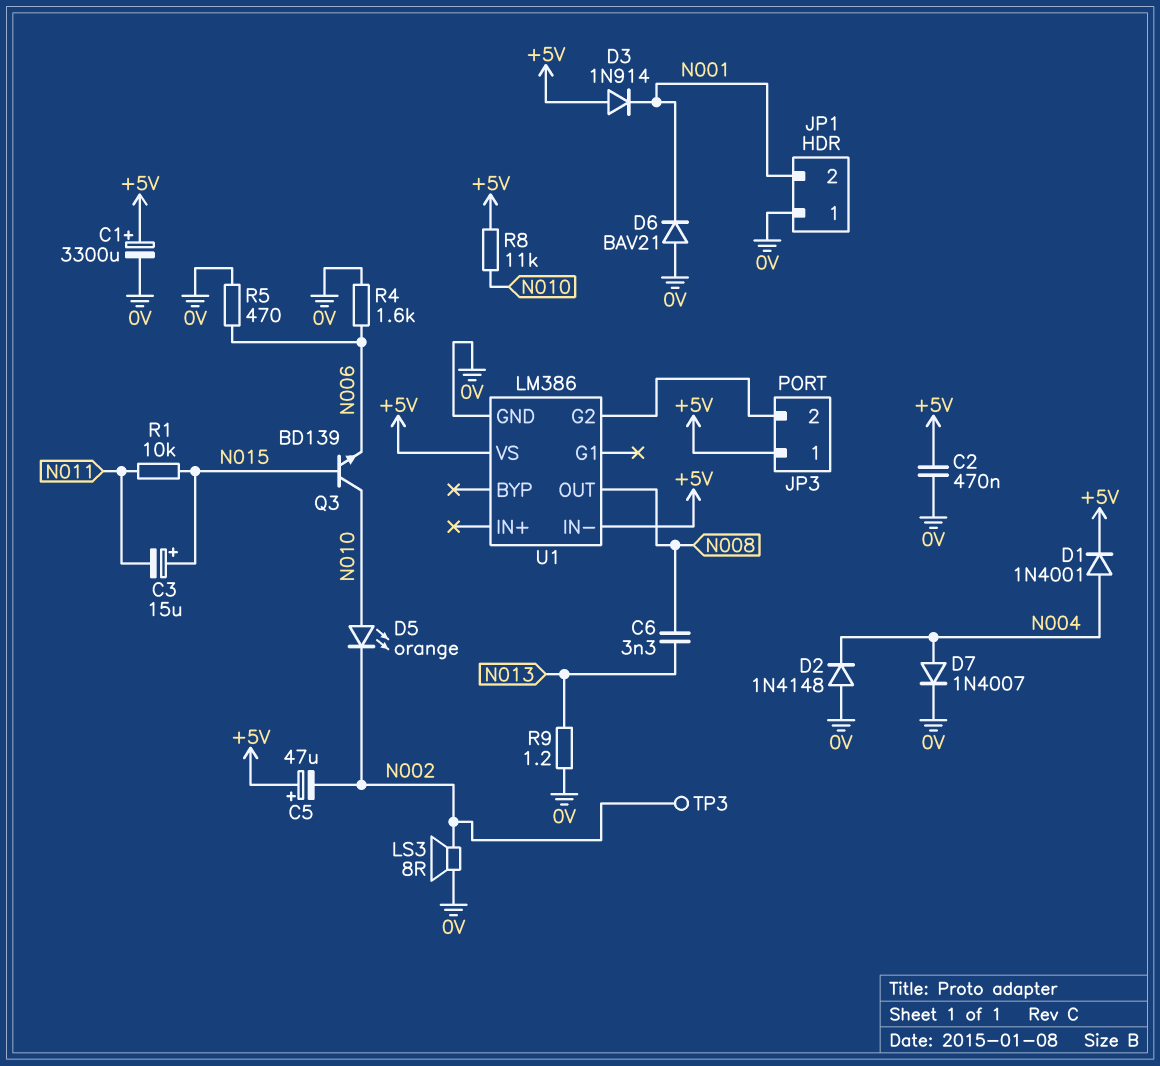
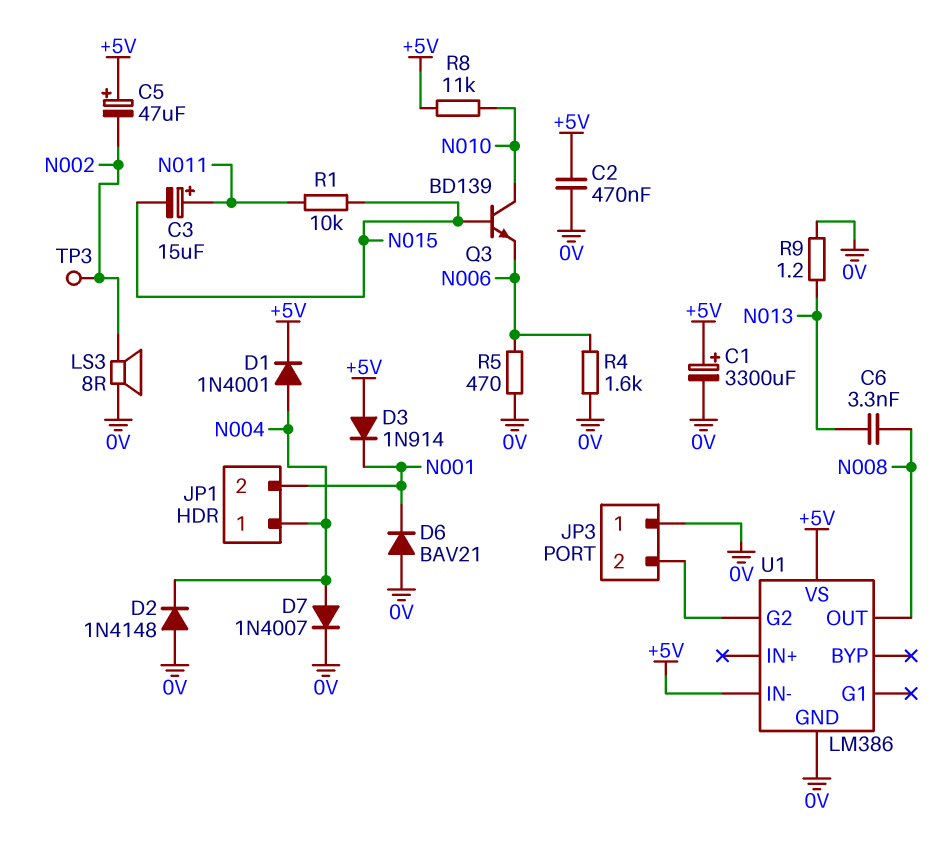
C3: 15uF (plus N015, minus N011) -> 15uF (plus N011, minus N015)
D5: LED orange (A N010, K N002) -> none
JP1 pin 1: 0V -> N004
JP3 pin 1: +5V -> 0V

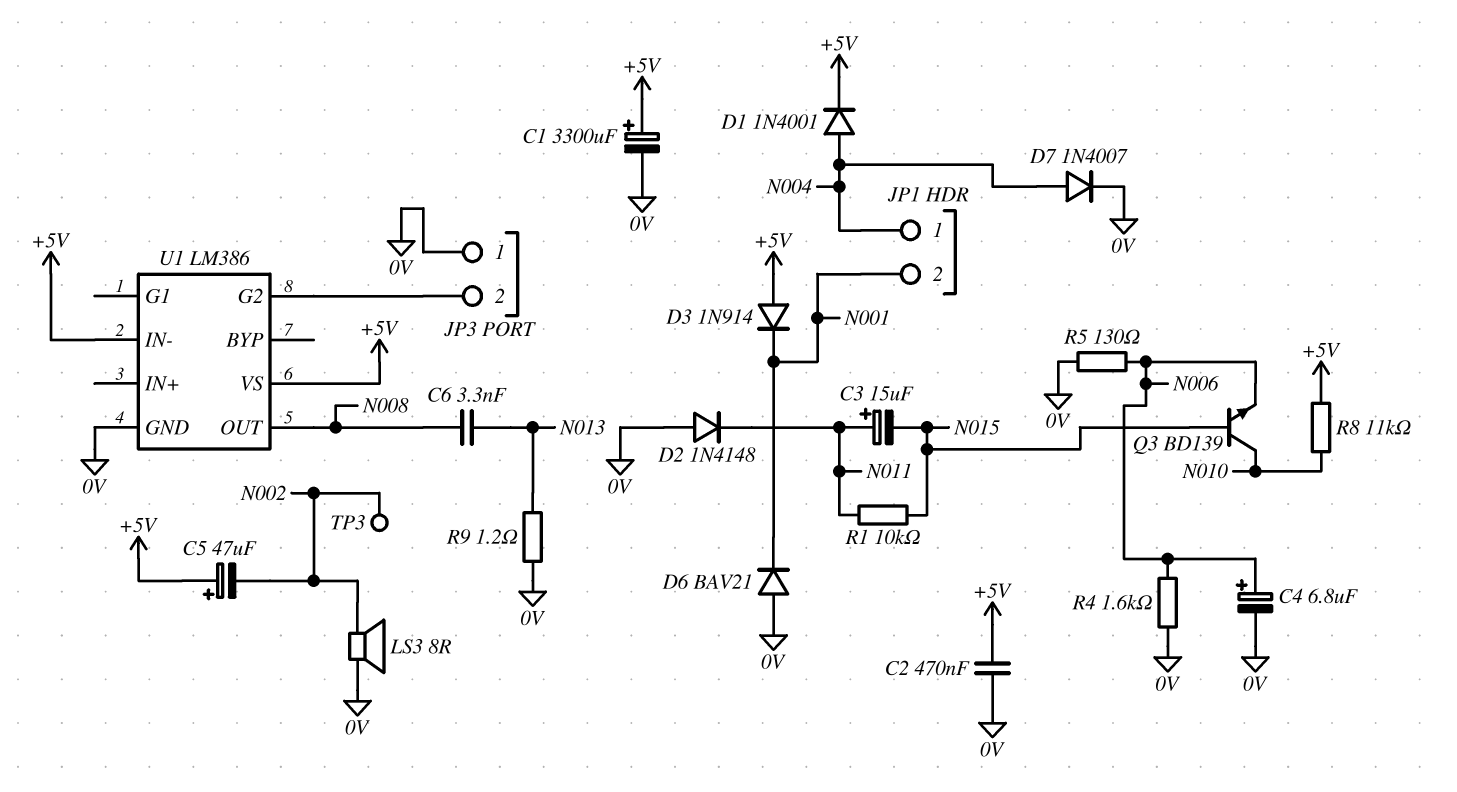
C4: none -> 6.8uF (plus N006, minus 0V)
D2: diode 1N4148 (A 0V, K N004) -> diode 1N4148 (A 0V, K N011)
R5: 470 (0V, N006) -> 130 (0V, N006)

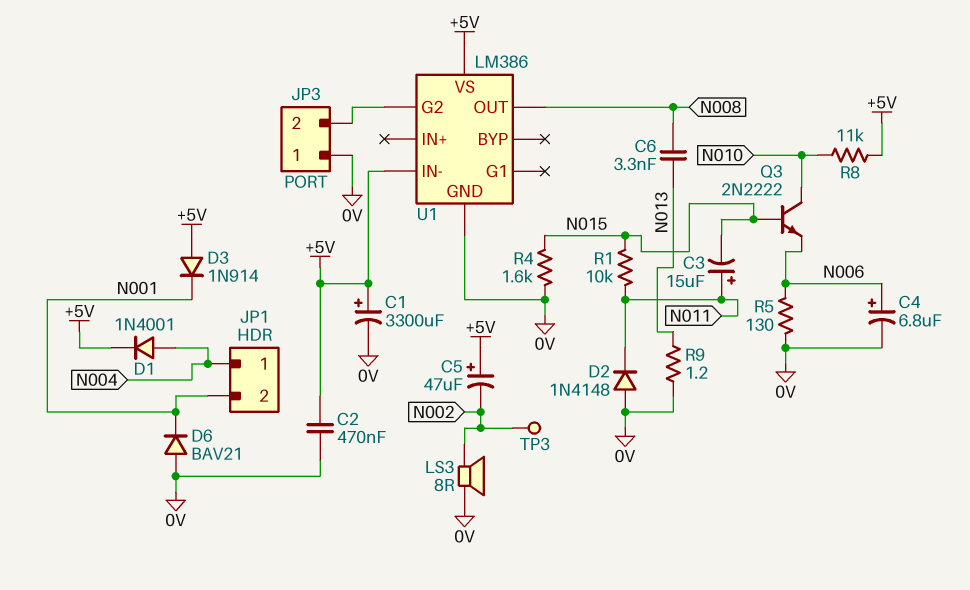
D7: diode 1N4007 (A N004, K 0V) -> none
Q3: NPN BD139 (B N015, C N010, E N006) -> NPN 2N2222 (B N015, C N010, E N006)
R4: 1.6k (0V, N006) -> 1.6k (0V, N015)

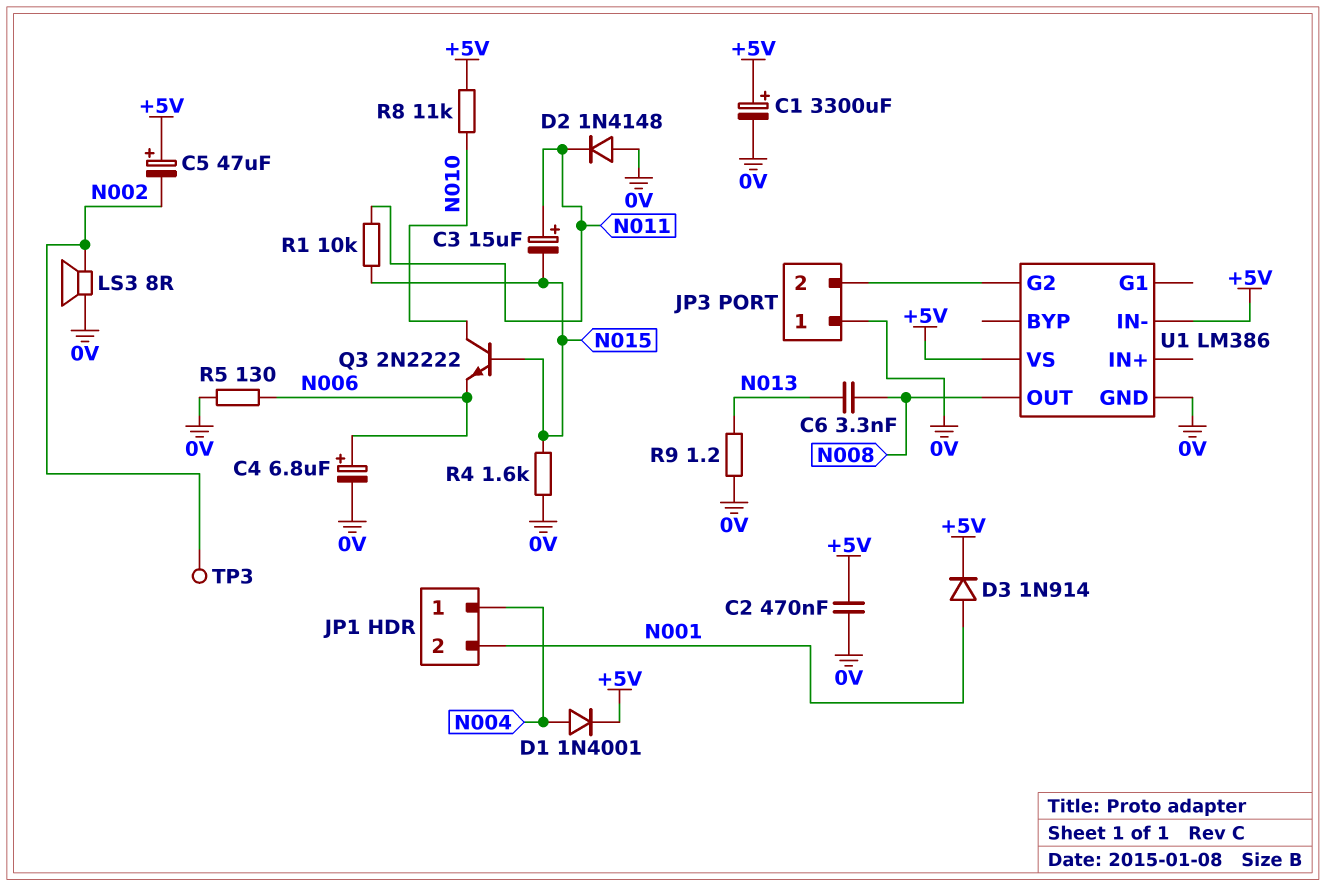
D3: diode 1N914 (A +5V, K N001) -> diode 1N914 (A N001, K +5V)
D6: diode BAV21 (A 0V, K N001) -> none

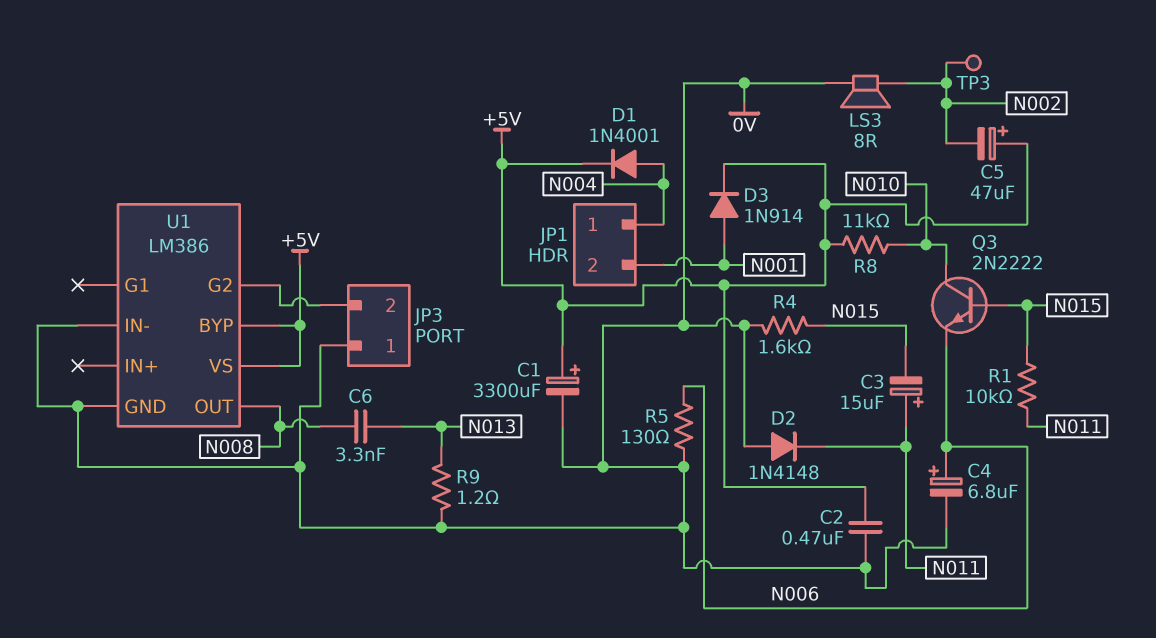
U1 pin BYP: none -> +5V
U1 pin IN-: +5V -> 0V

